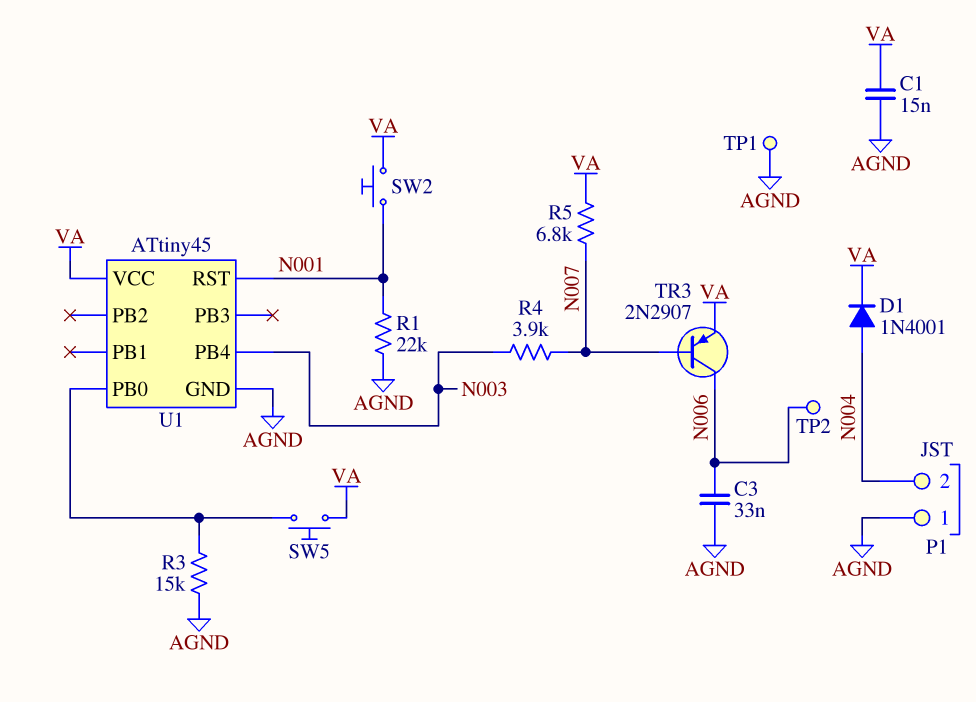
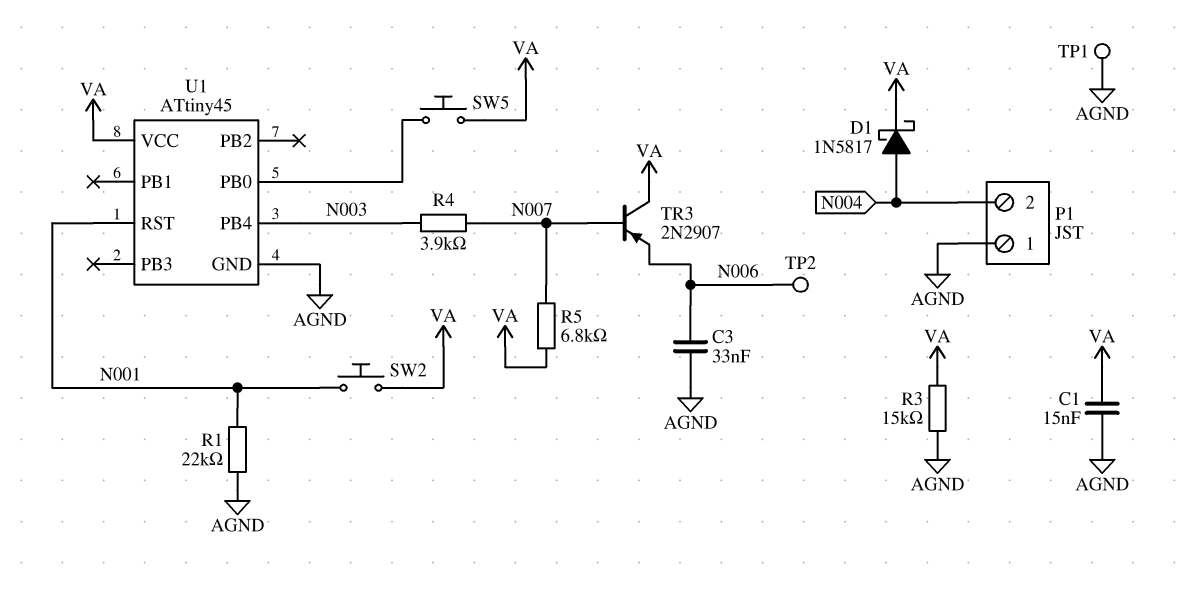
D1: diode 1N4001 (A N004, K VA) -> schottky 1N5817 (A N004, K VA)
R3: 15k (AGND, U1/PB0) -> 15k (AGND, VA)
TR3: PNP 2N2907 (B N007, C N006, E VA) -> PNP 2N2907 (B N007, C VA, E N006)

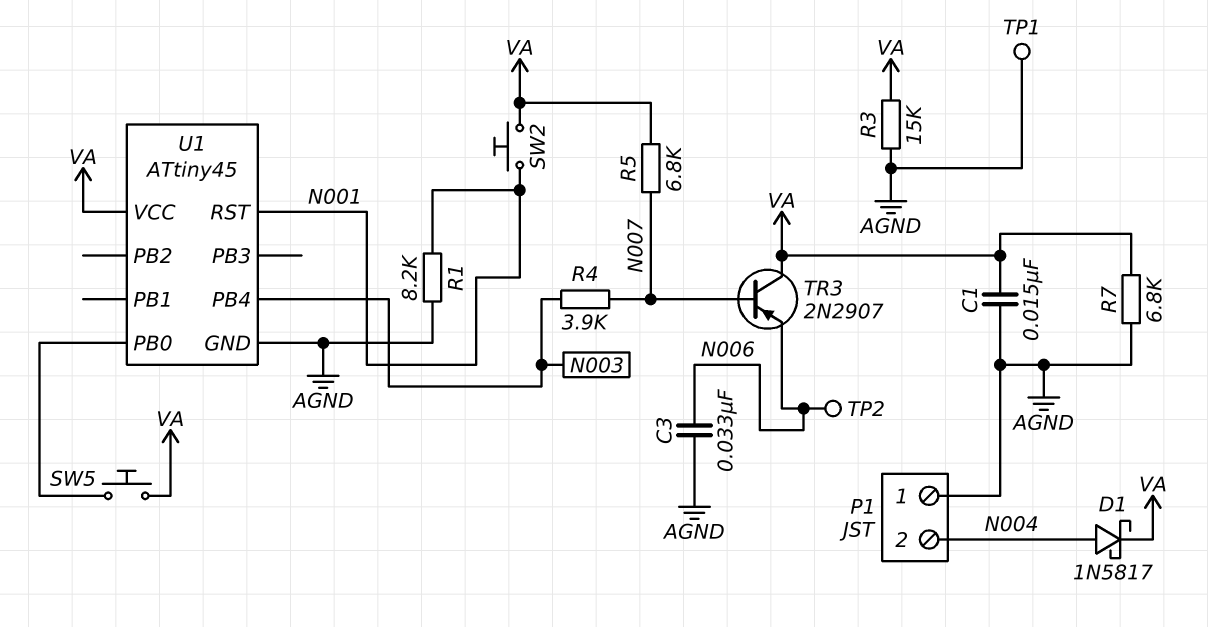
R1: 22k (AGND, N001) -> 8.2k (AGND, N001)
R7: none -> 6.8k (AGND, VA)

